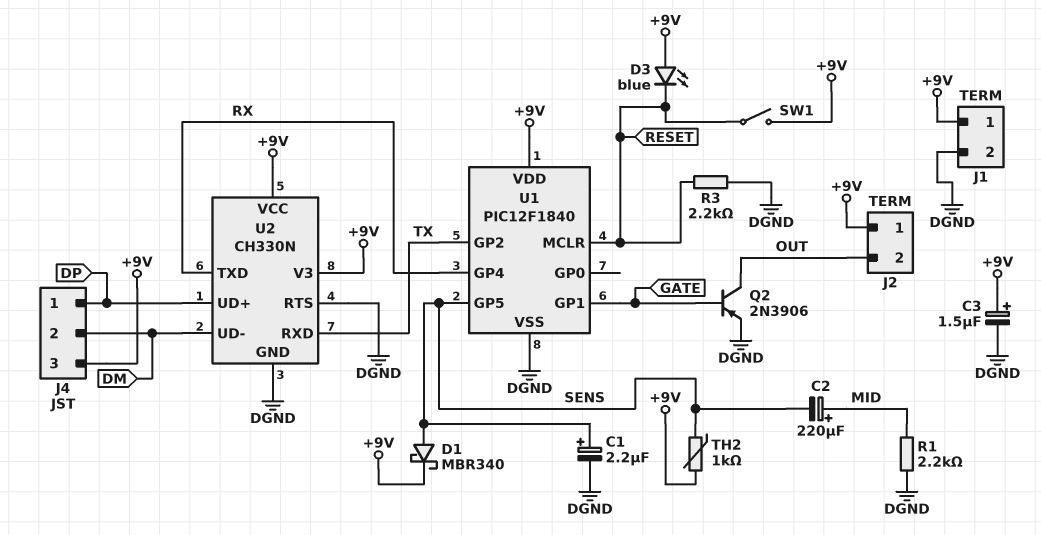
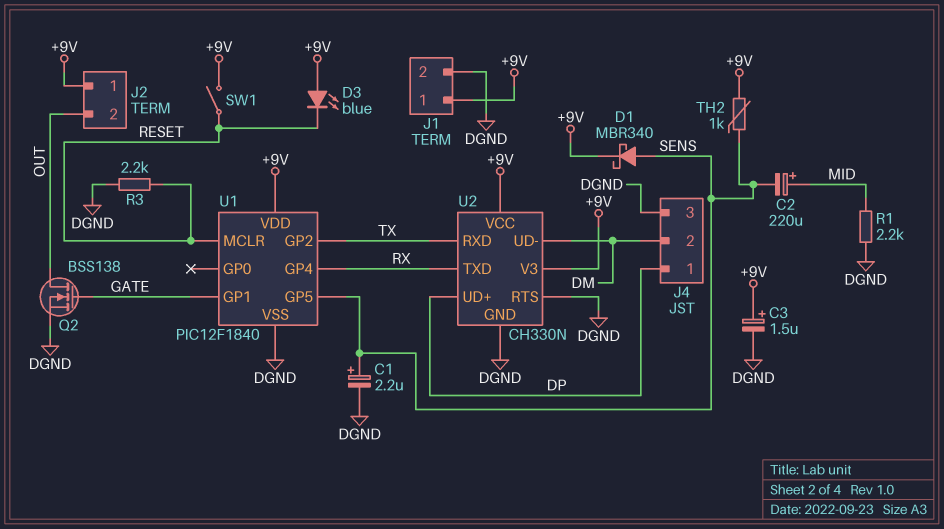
J4 pin 3: +9V -> DGND
Q2: PNP 2N3906 (B GATE, C OUT, E DGND) -> NMOS BSS138 (G GATE, D OUT, S DGND)

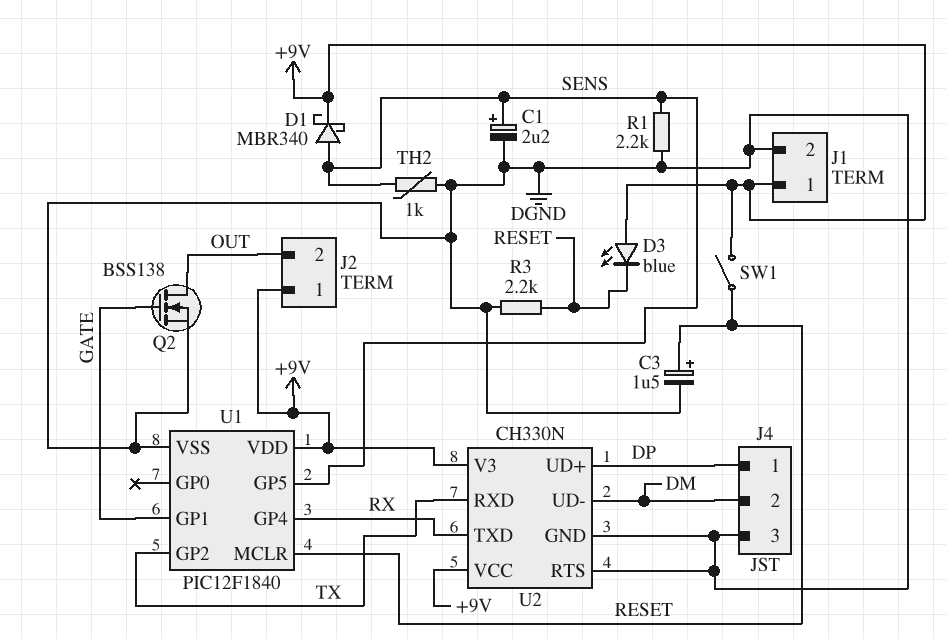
C2: 220uF (plus MID, minus SENS) -> none
C3: 1.5uF (plus +9V, minus DGND) -> 1.5uF (plus RESET, minus DGND)
R1: 2.2k (DGND, MID) -> 2.2k (DGND, SENS)
TH2: 1k (+9V, SENS) -> 1k (DGND, SENS)

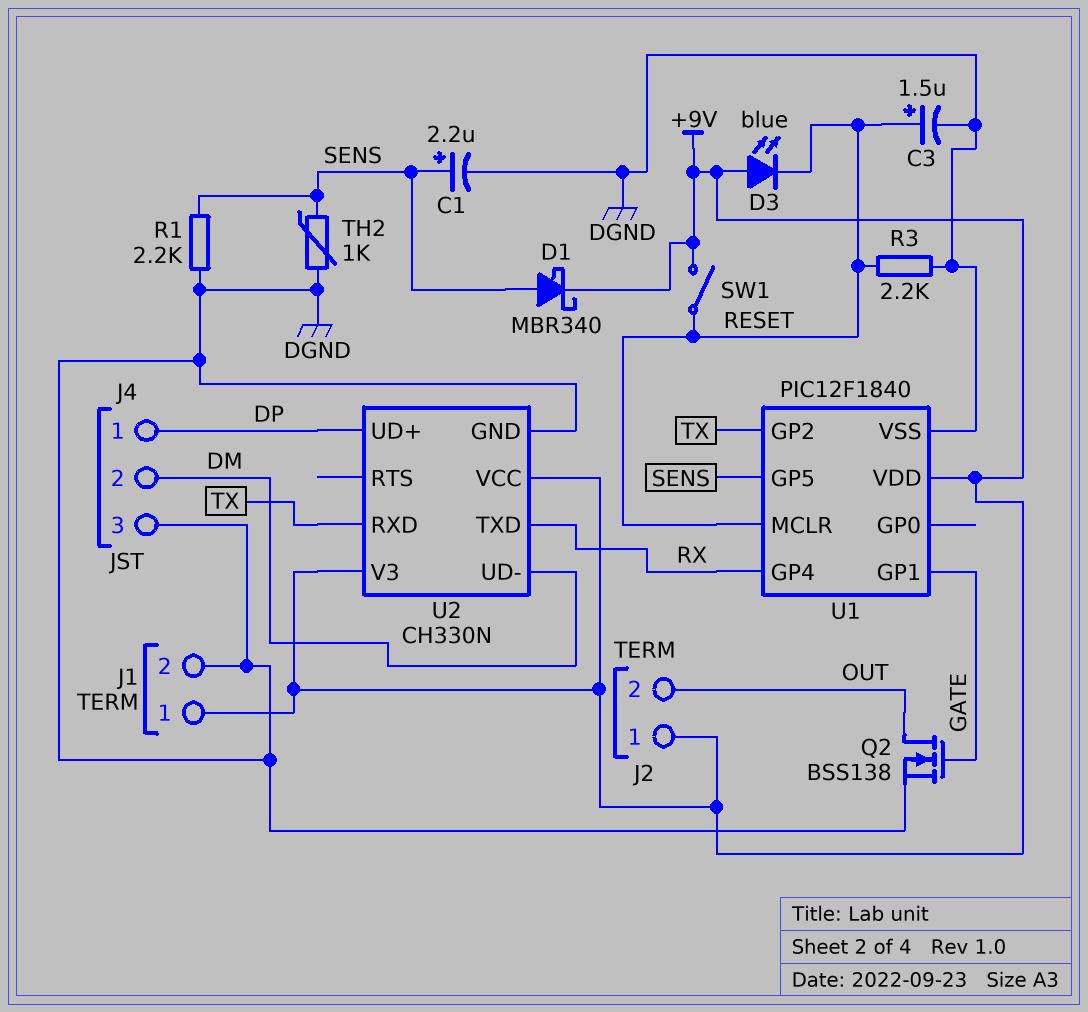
U2 pin RTS: DGND -> none

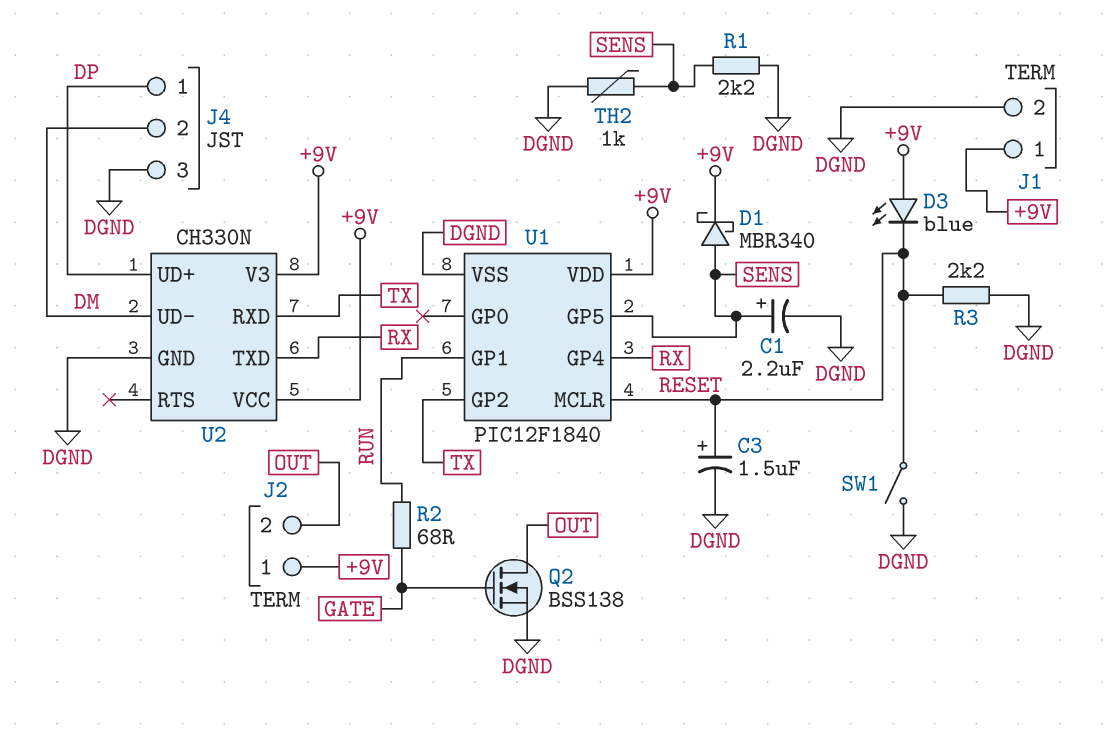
R2: none -> 68 (GATE, RUN)
SW1: switch (+9V, RESET) -> switch (DGND, RESET)
U1 pin GP1: GATE -> RUN

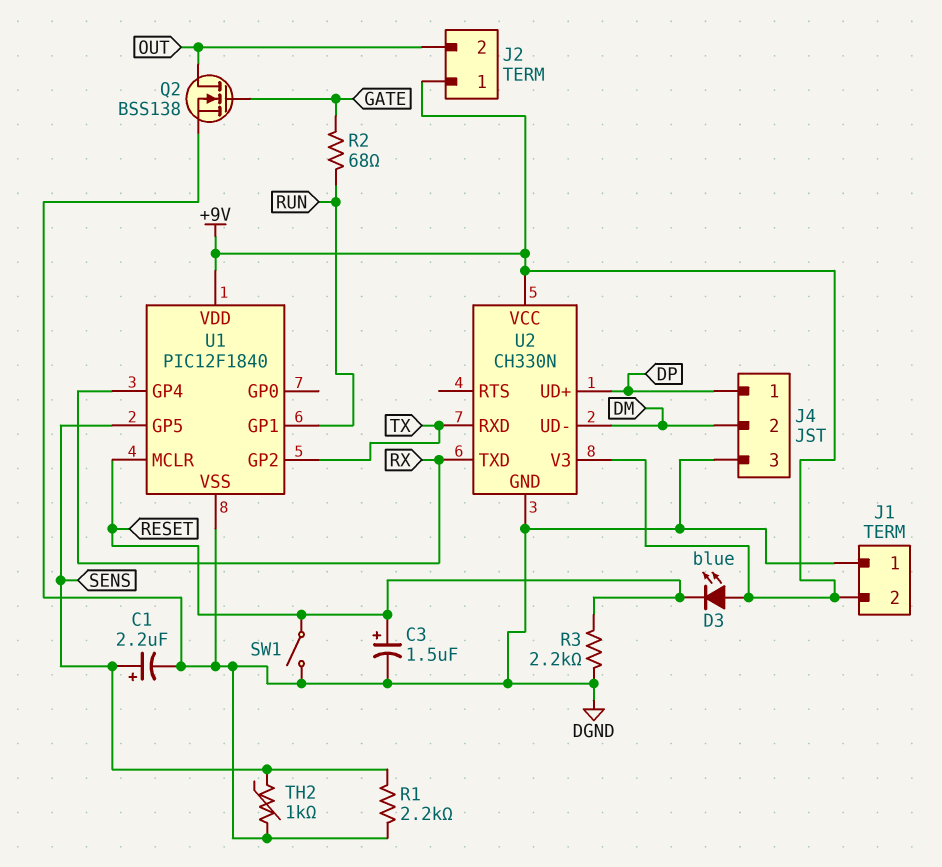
D1: schottky MBR340 (A SENS, K +9V) -> none
J1 pin 1: +9V -> DGND
J1 pin 2: DGND -> +9V

